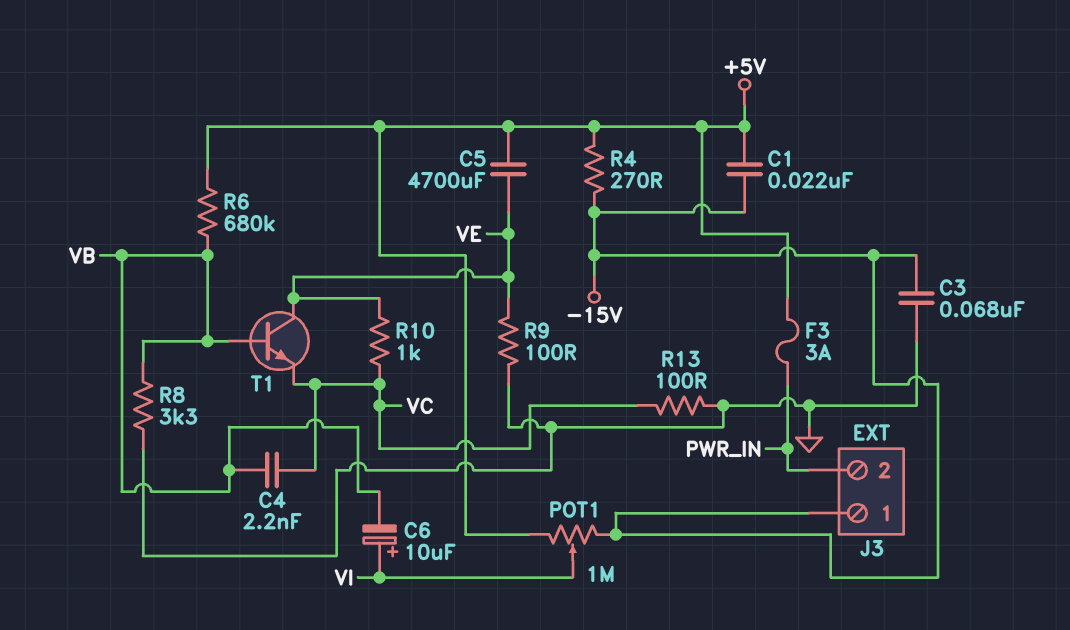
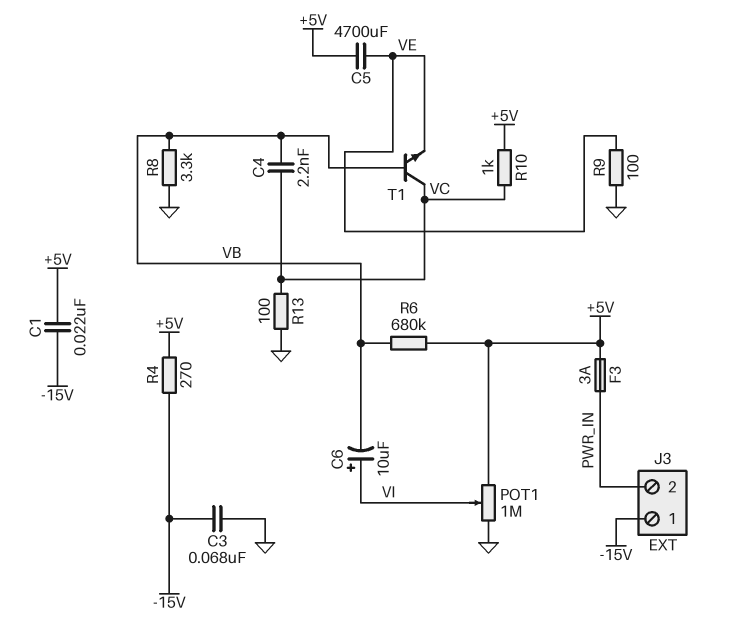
POT1: 1M (+5V, -15V, wiper VI) -> 1M (+5V, GND, wiper VI)
R10: 1k (VC, VE) -> 1k (+5V, VC)
T1: NPN (B VB, C VE, E VC) -> NPN (B VB, C VC, E VE)

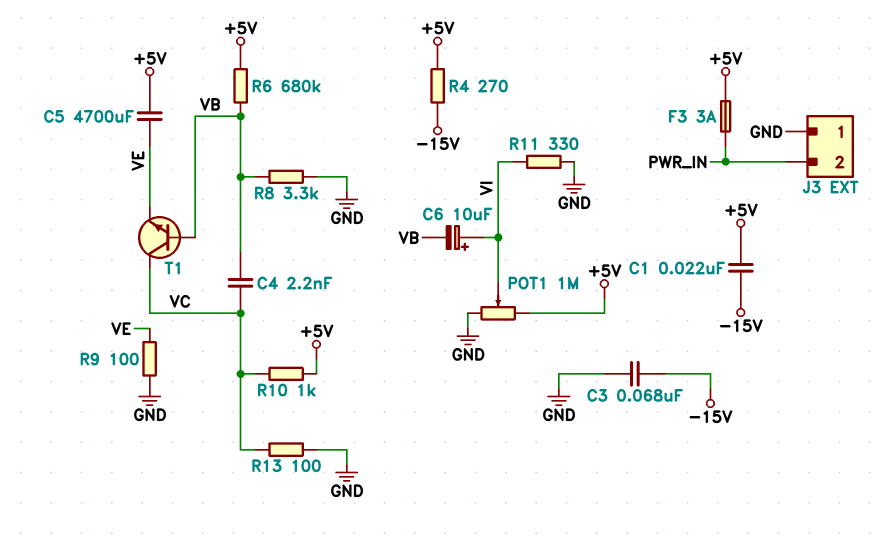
J3 pin 1: -15V -> GND
R11: none -> 330 (GND, VI)

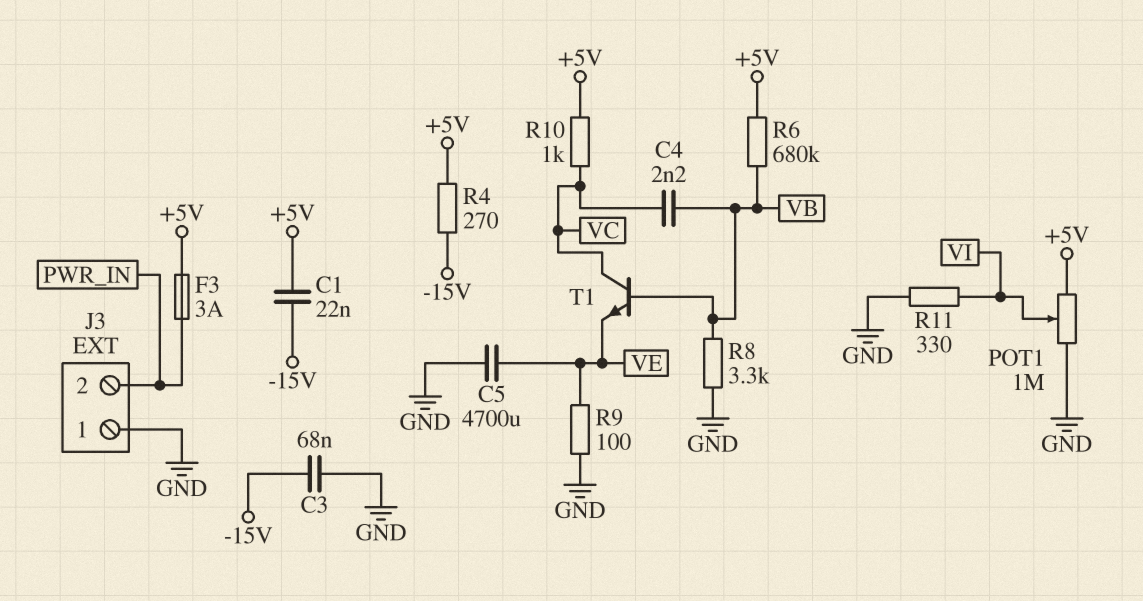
C5: 4700uF (+5V, VE) -> 4700uF (GND, VE)
C6: 10uF (plus VI, minus VB) -> none
R13: 100 (GND, VC) -> none

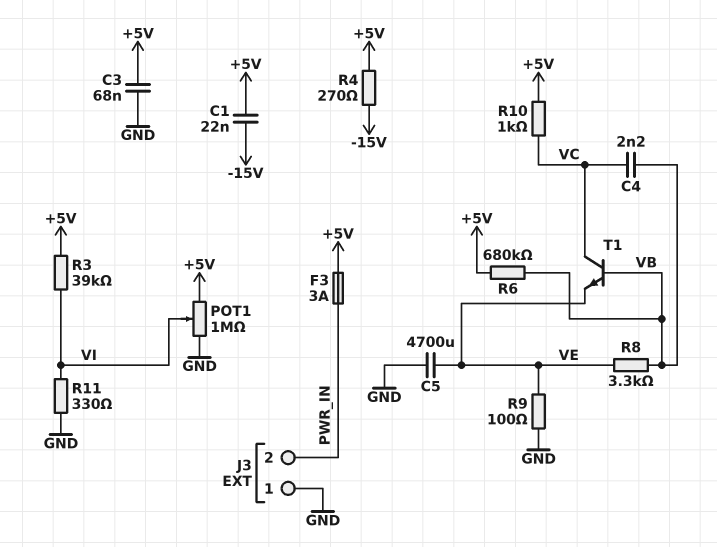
C3: 68nF (-15V, GND) -> 68nF (+5V, GND)
R3: none -> 39k (+5V, VI)
R8: 3.3k (GND, VB) -> 3.3k (VB, VE)

